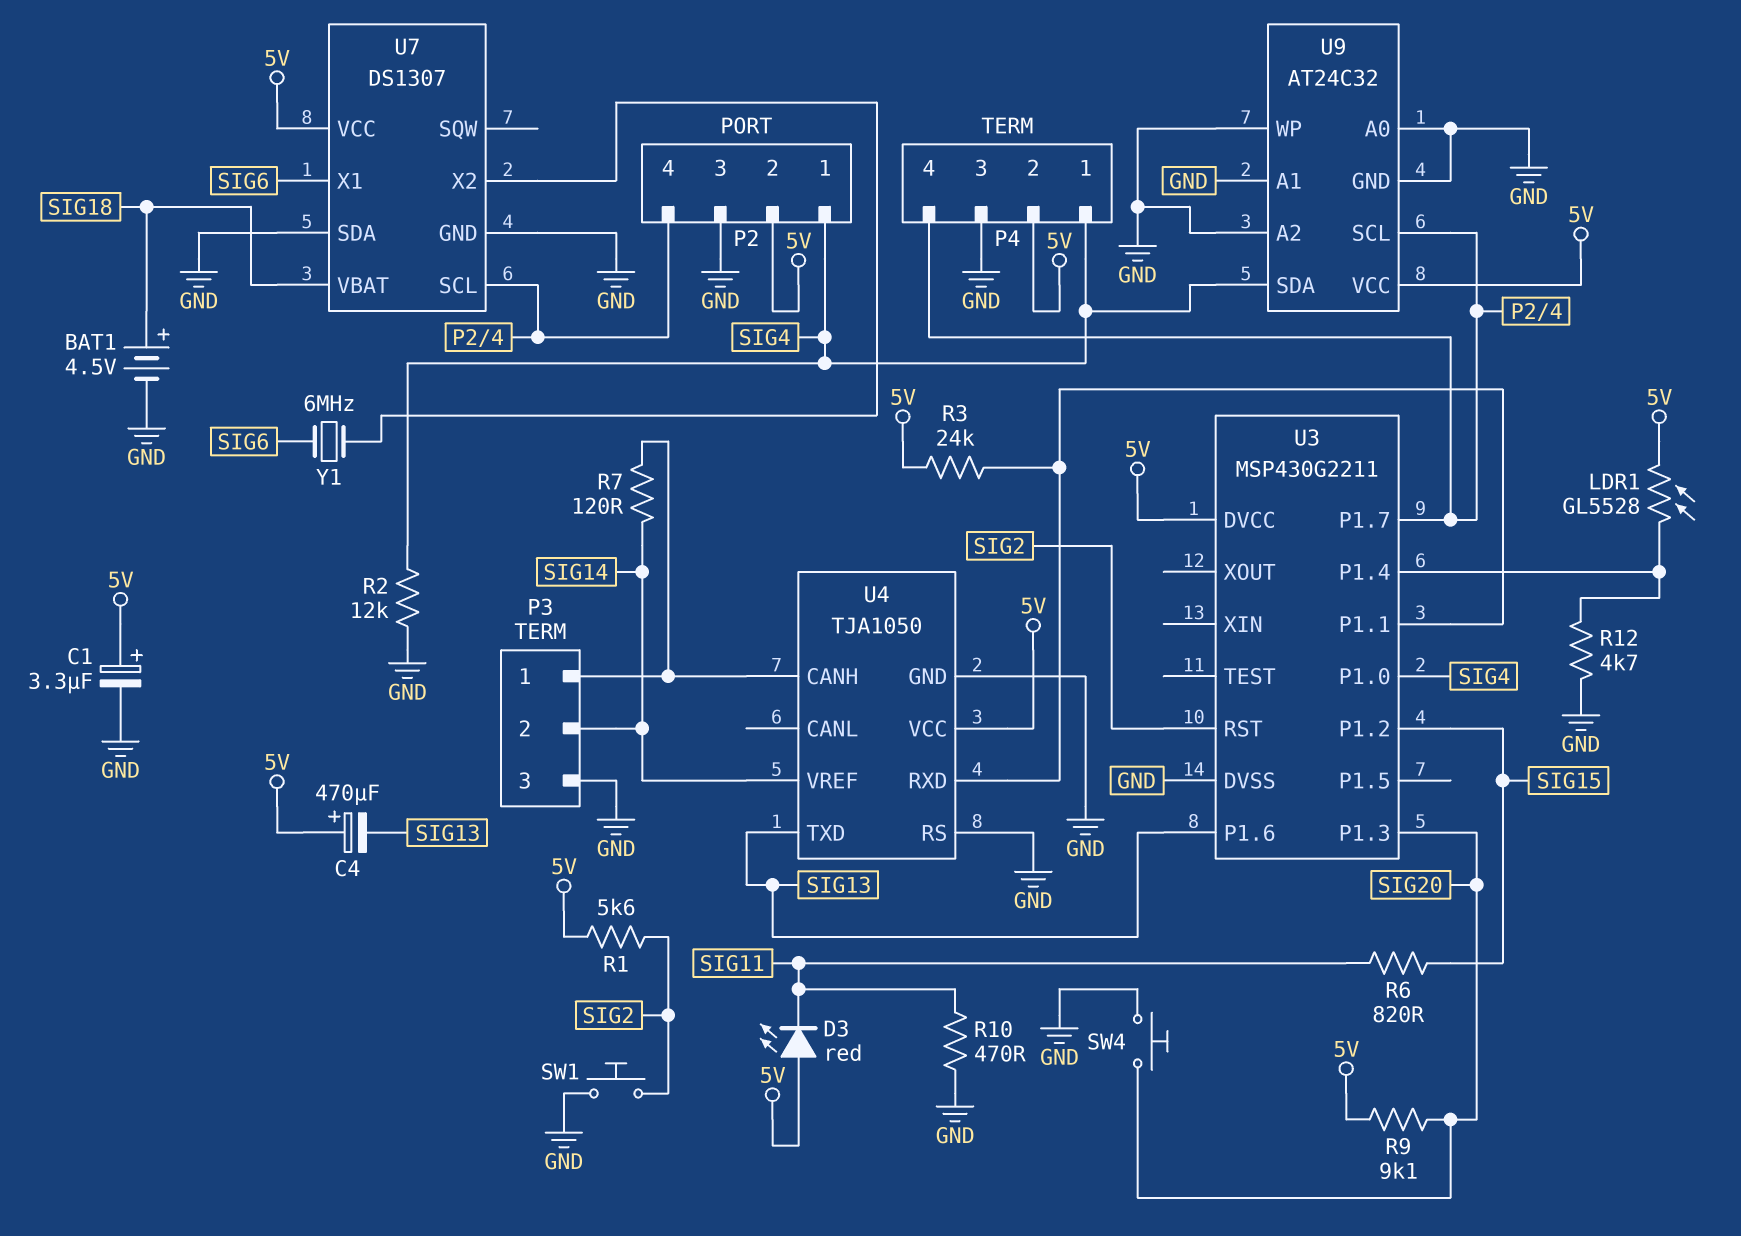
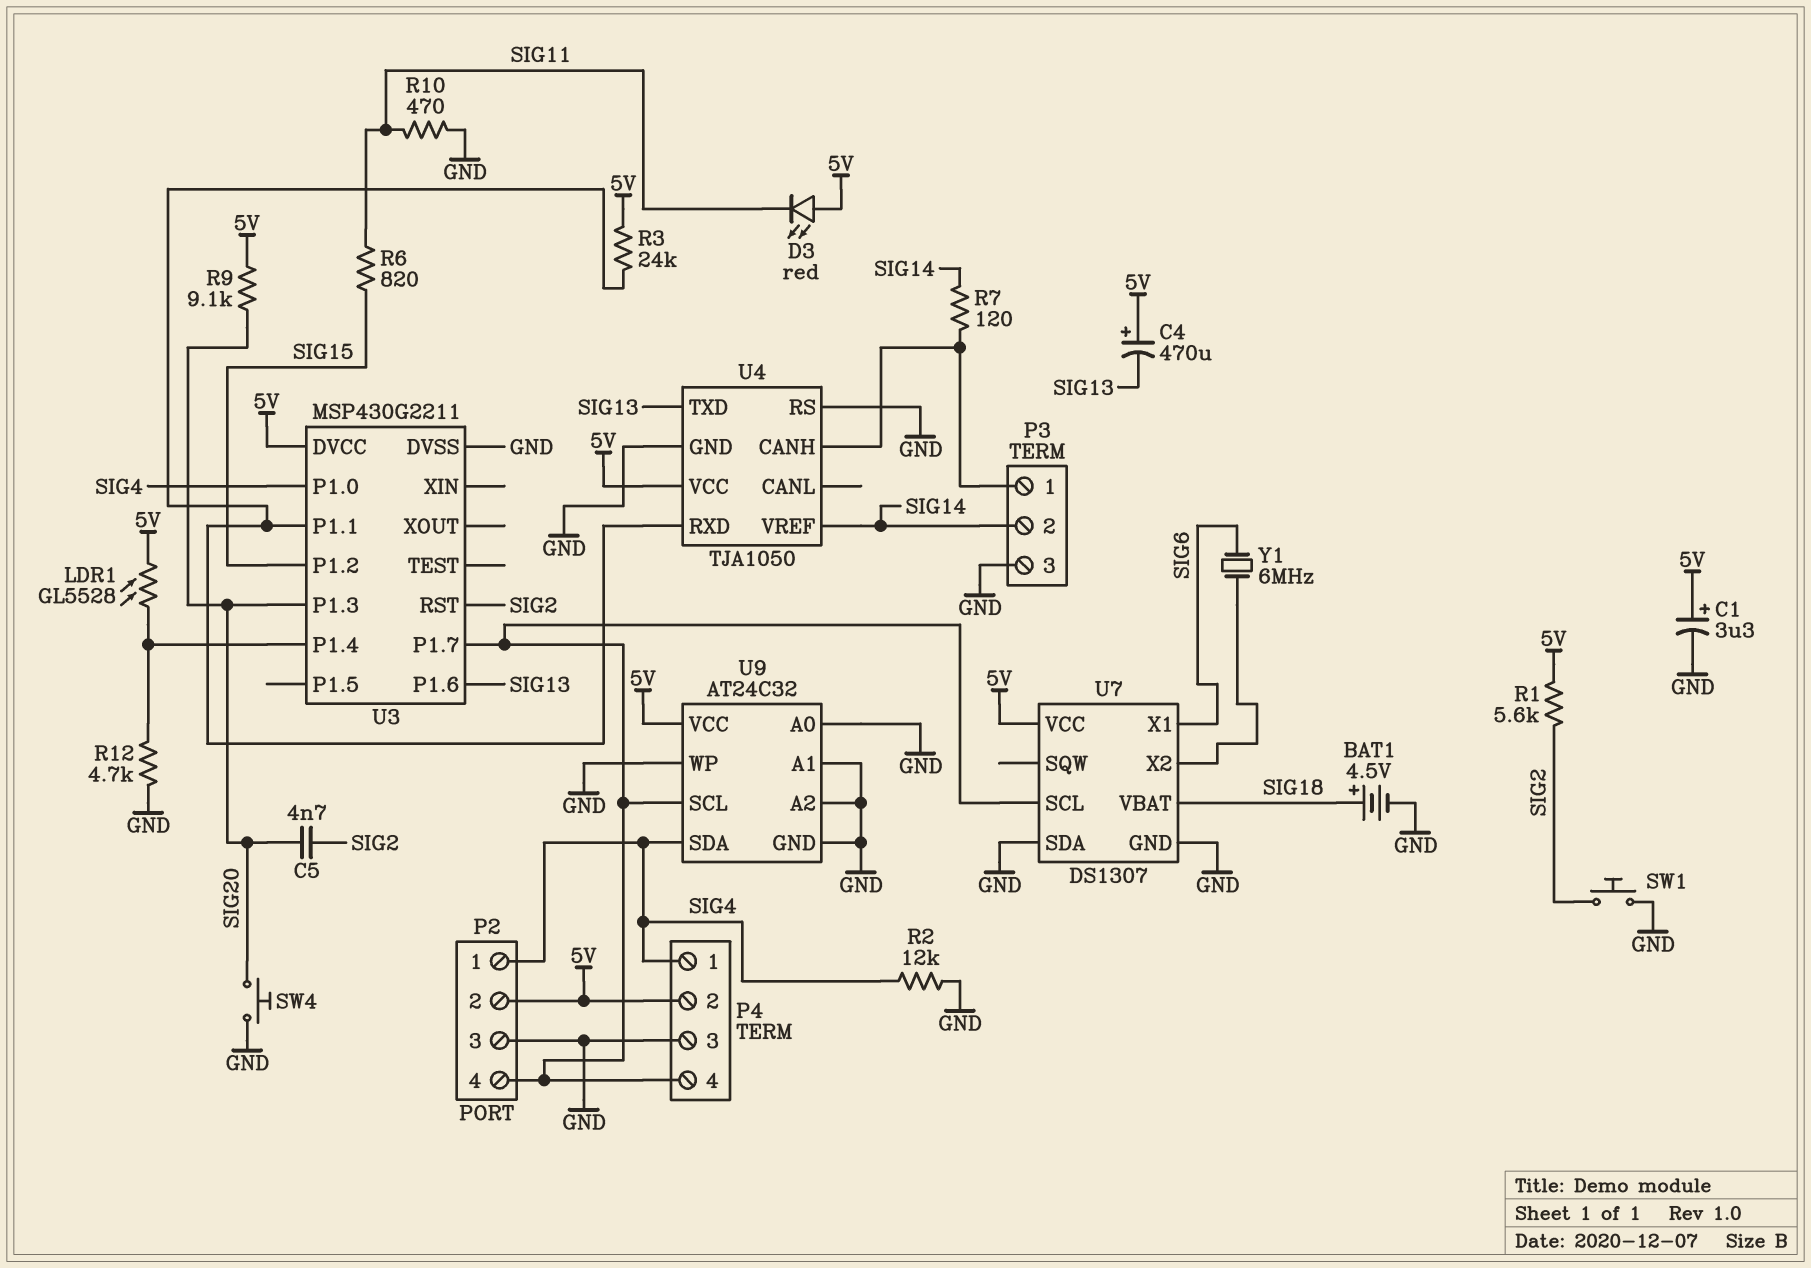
C5: none -> 4.7nF (SIG2, SIG20)

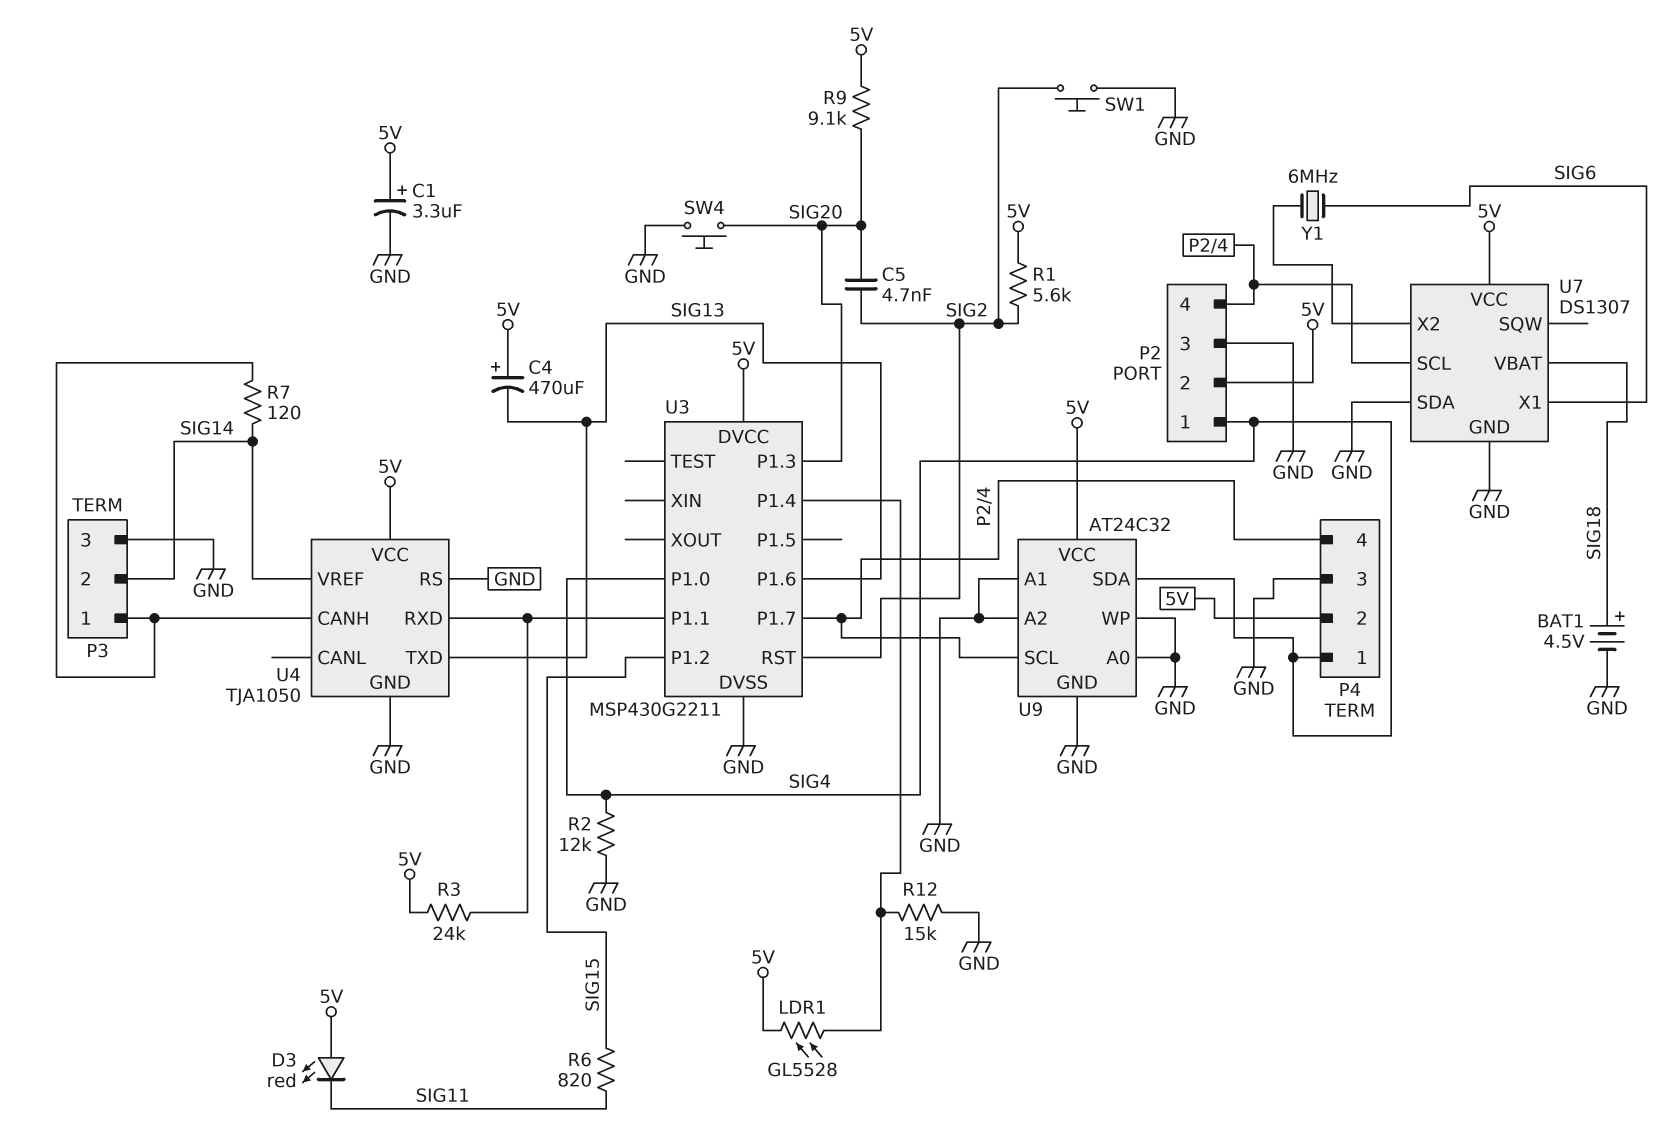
R10: 470 (GND, SIG11) -> none
R12: 4.7k (GND, U3/P1.4) -> 15k (GND, U3/P1.4)

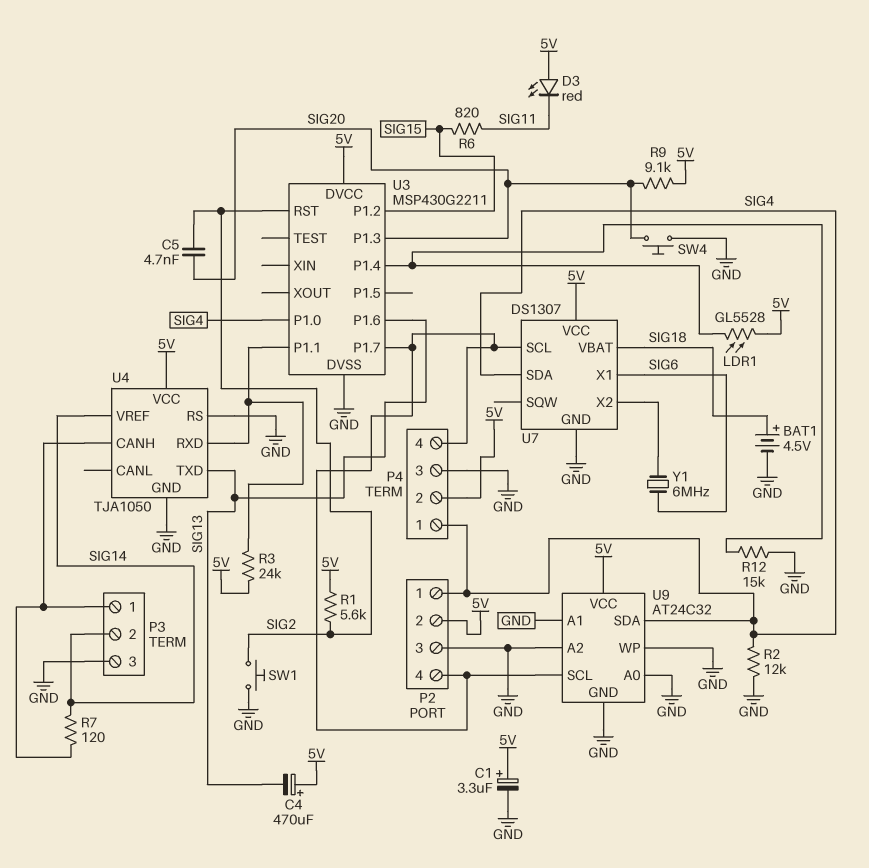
U7 pin SDA: GND -> SIG4

